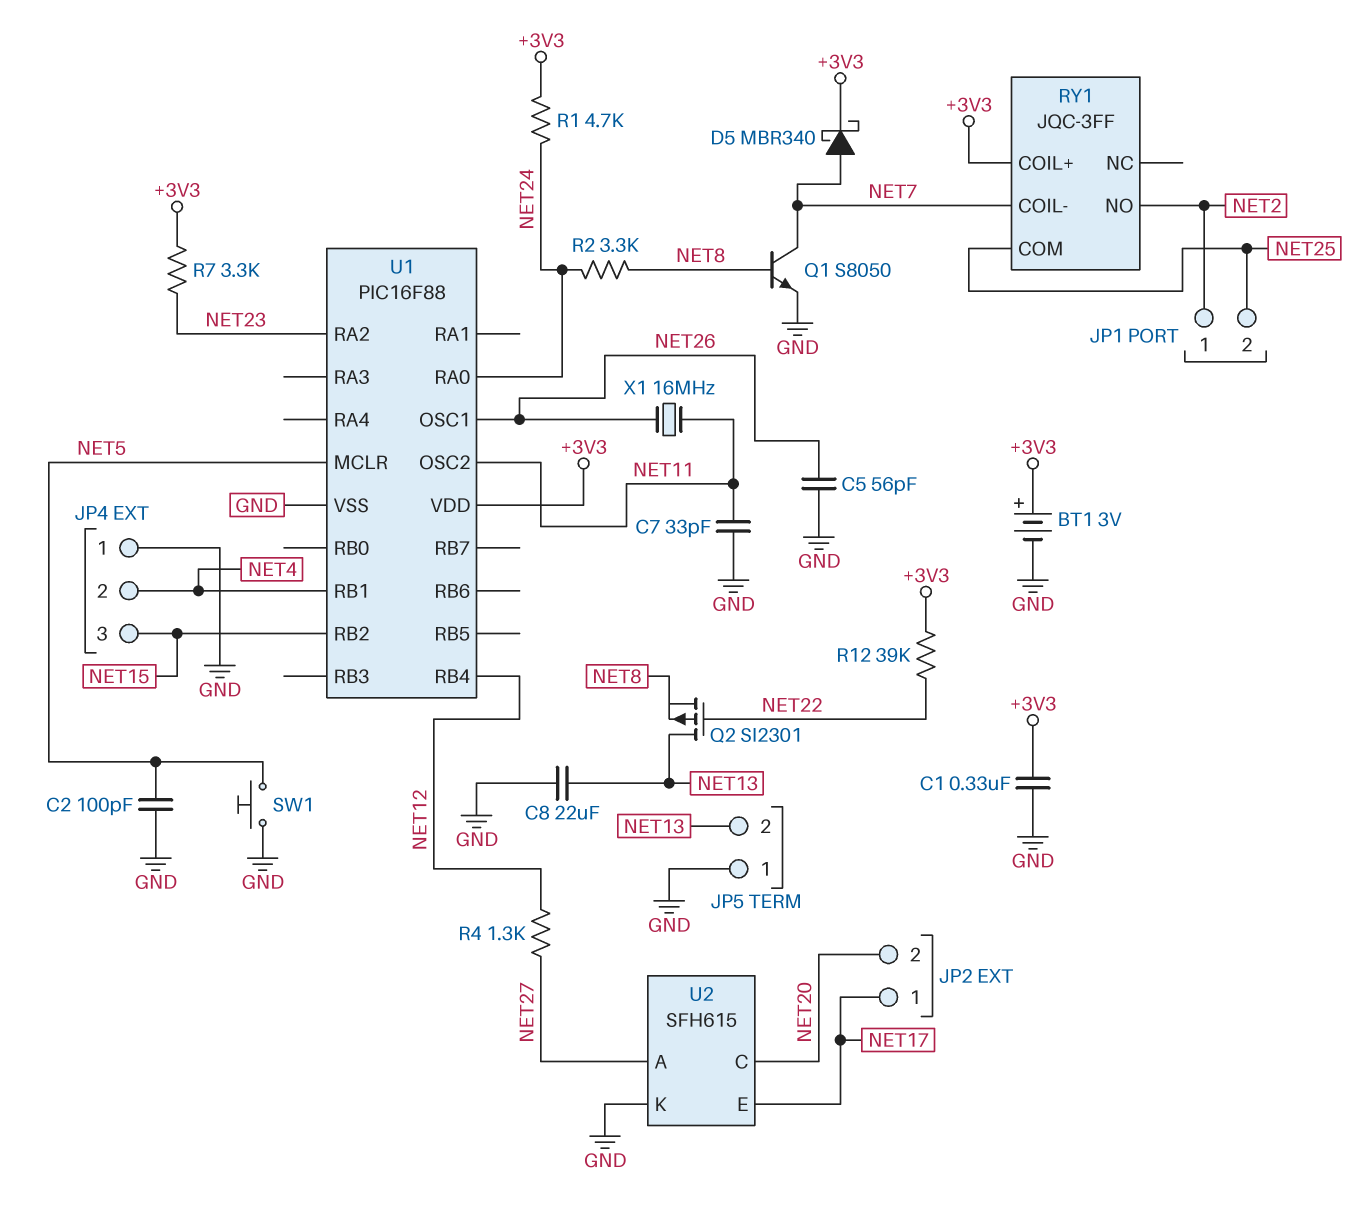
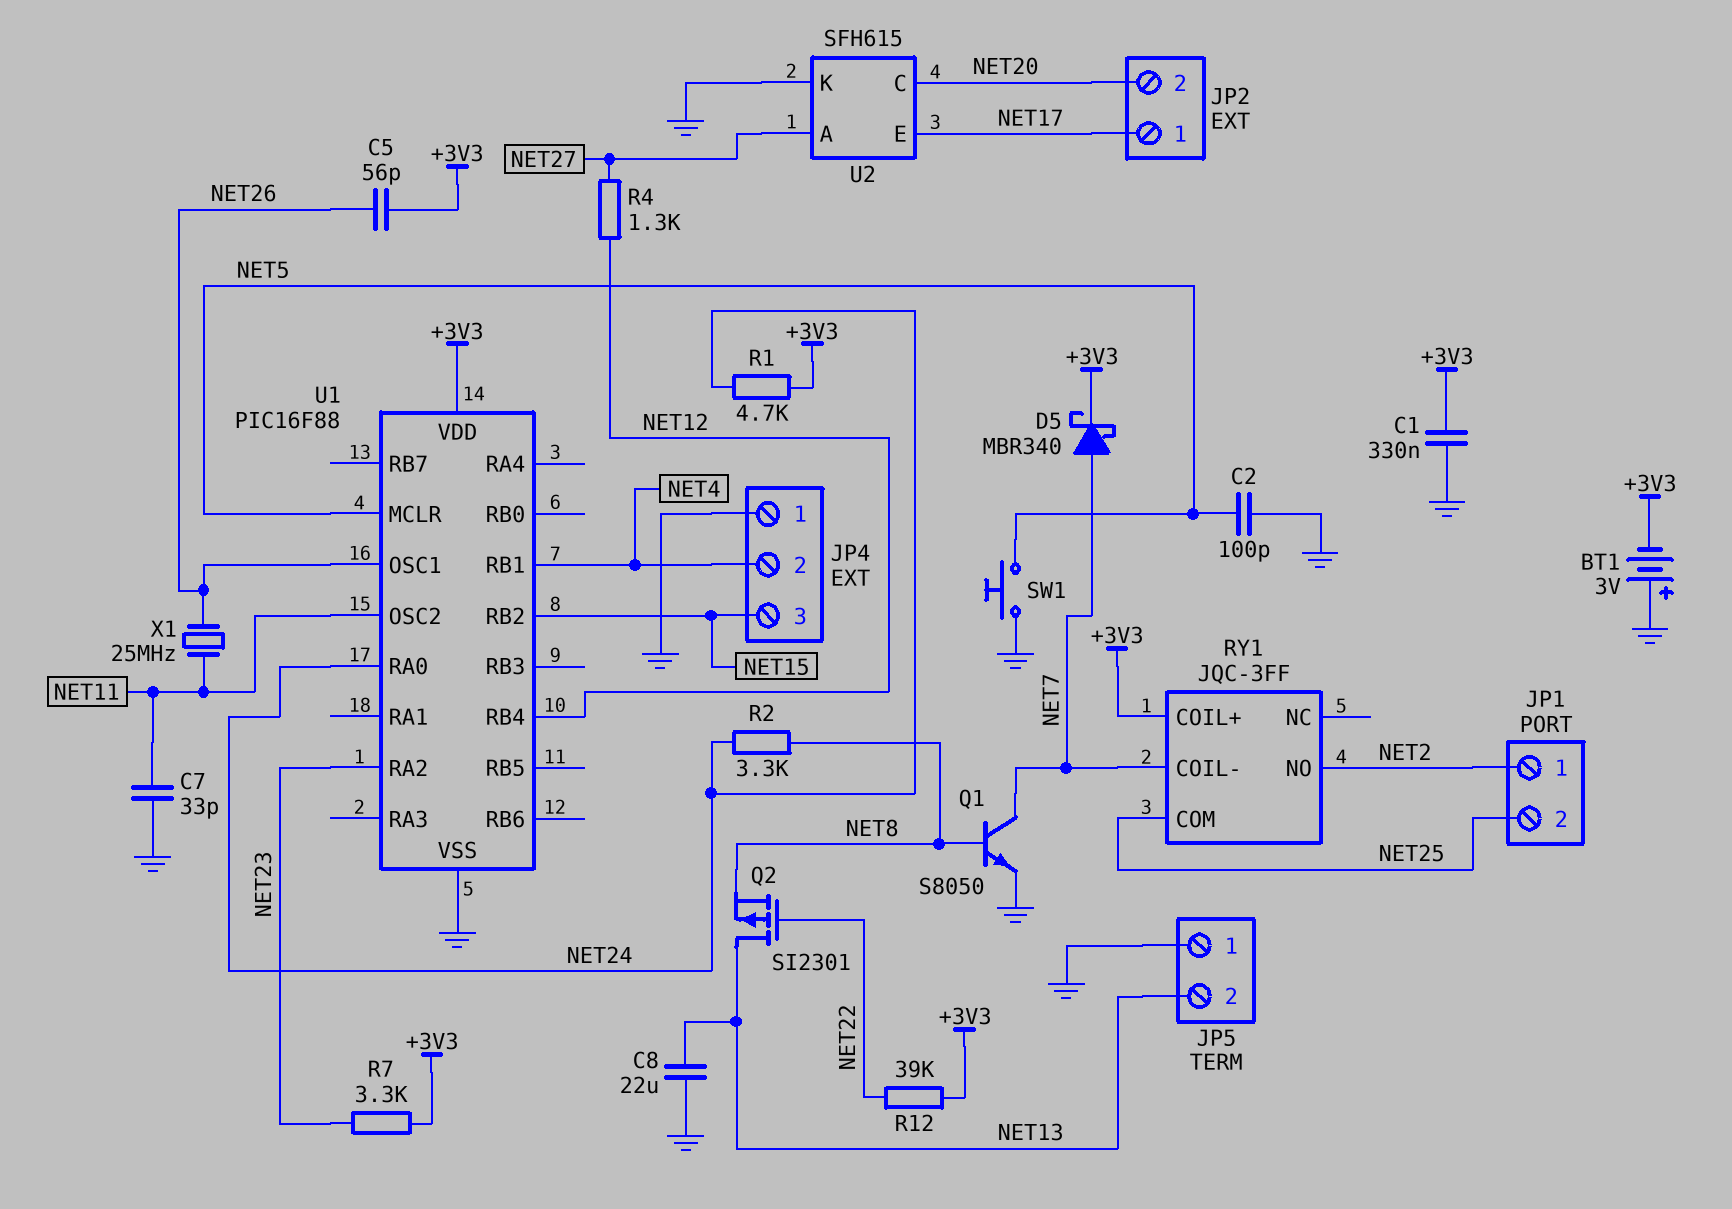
BT1: 3V (plus +3V3, minus GND) -> 3V (plus GND, minus +3V3)
C5: 56pF (GND, NET26) -> 56pF (+3V3, NET26)
X1: 16MHz (NET11, NET26) -> 25MHz (NET11, NET26)

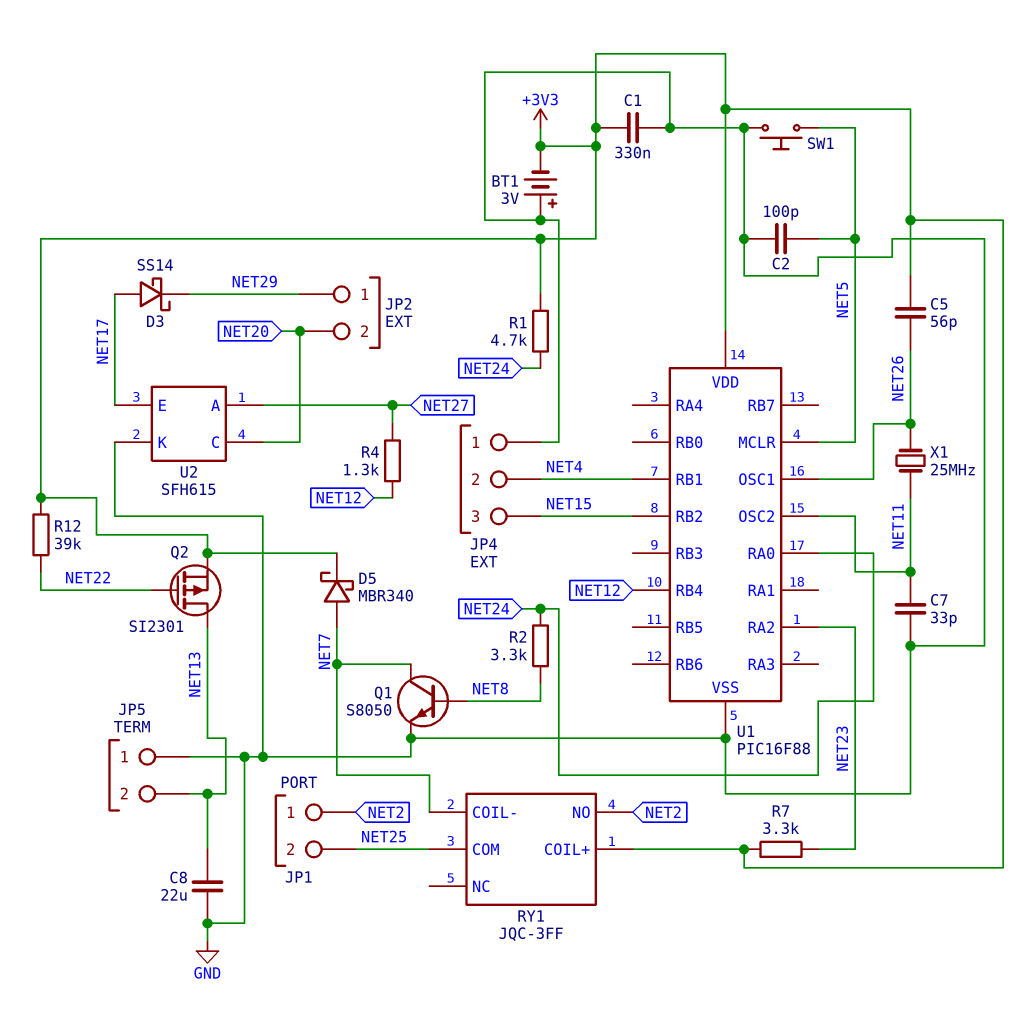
D3: none -> schottky SS14 (A NET17, K NET29)
JP2 pin 1: NET17 -> NET29
Q2: PMOS SI2301 (G NET22, D NET13, S NET8) -> PMOS SI2301 (G NET22, D NET13, S +3V3)

